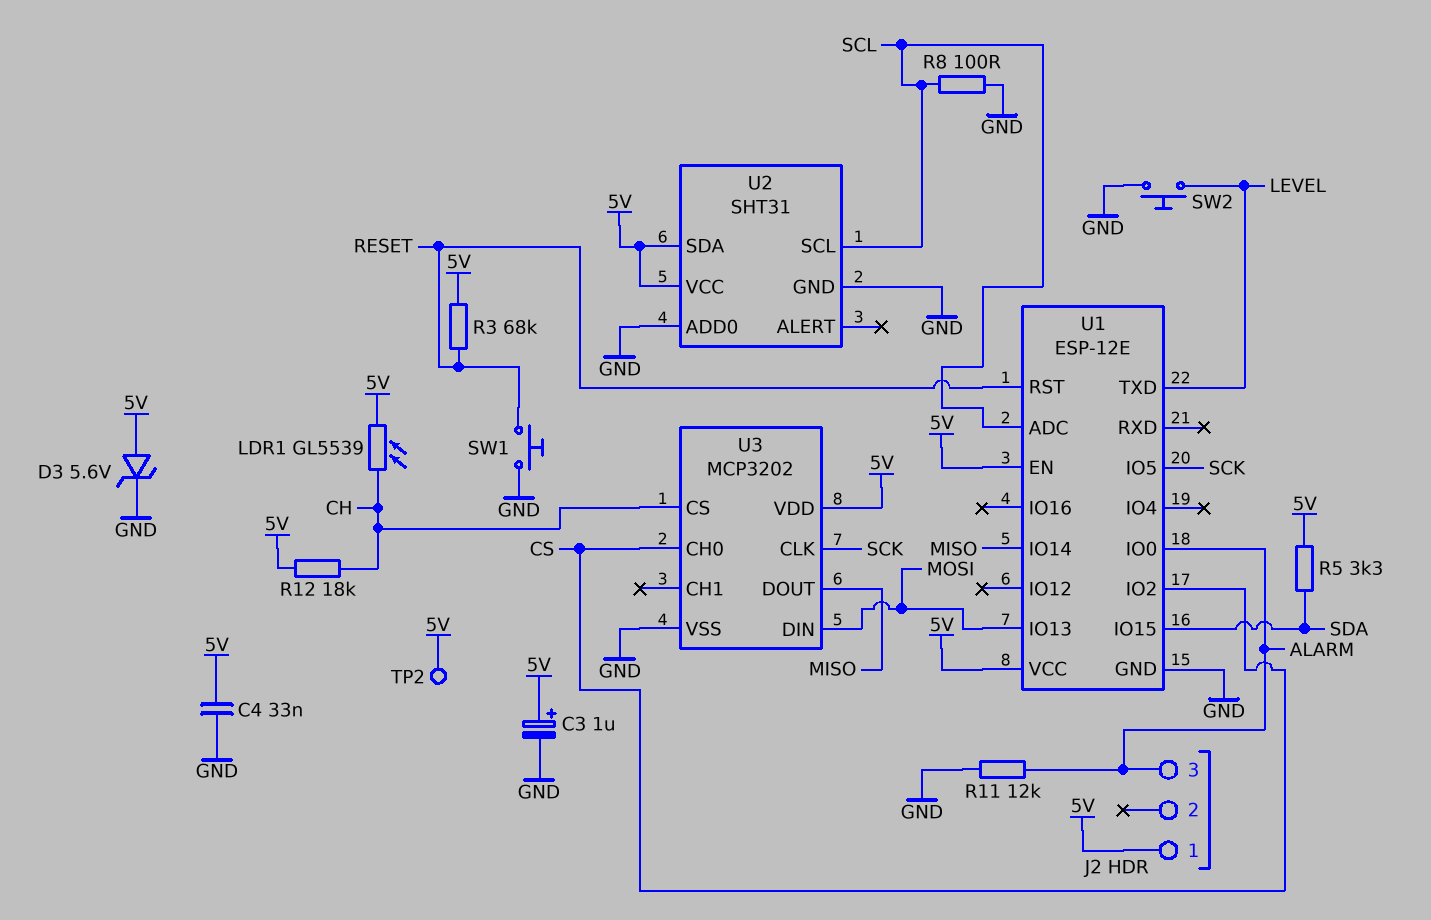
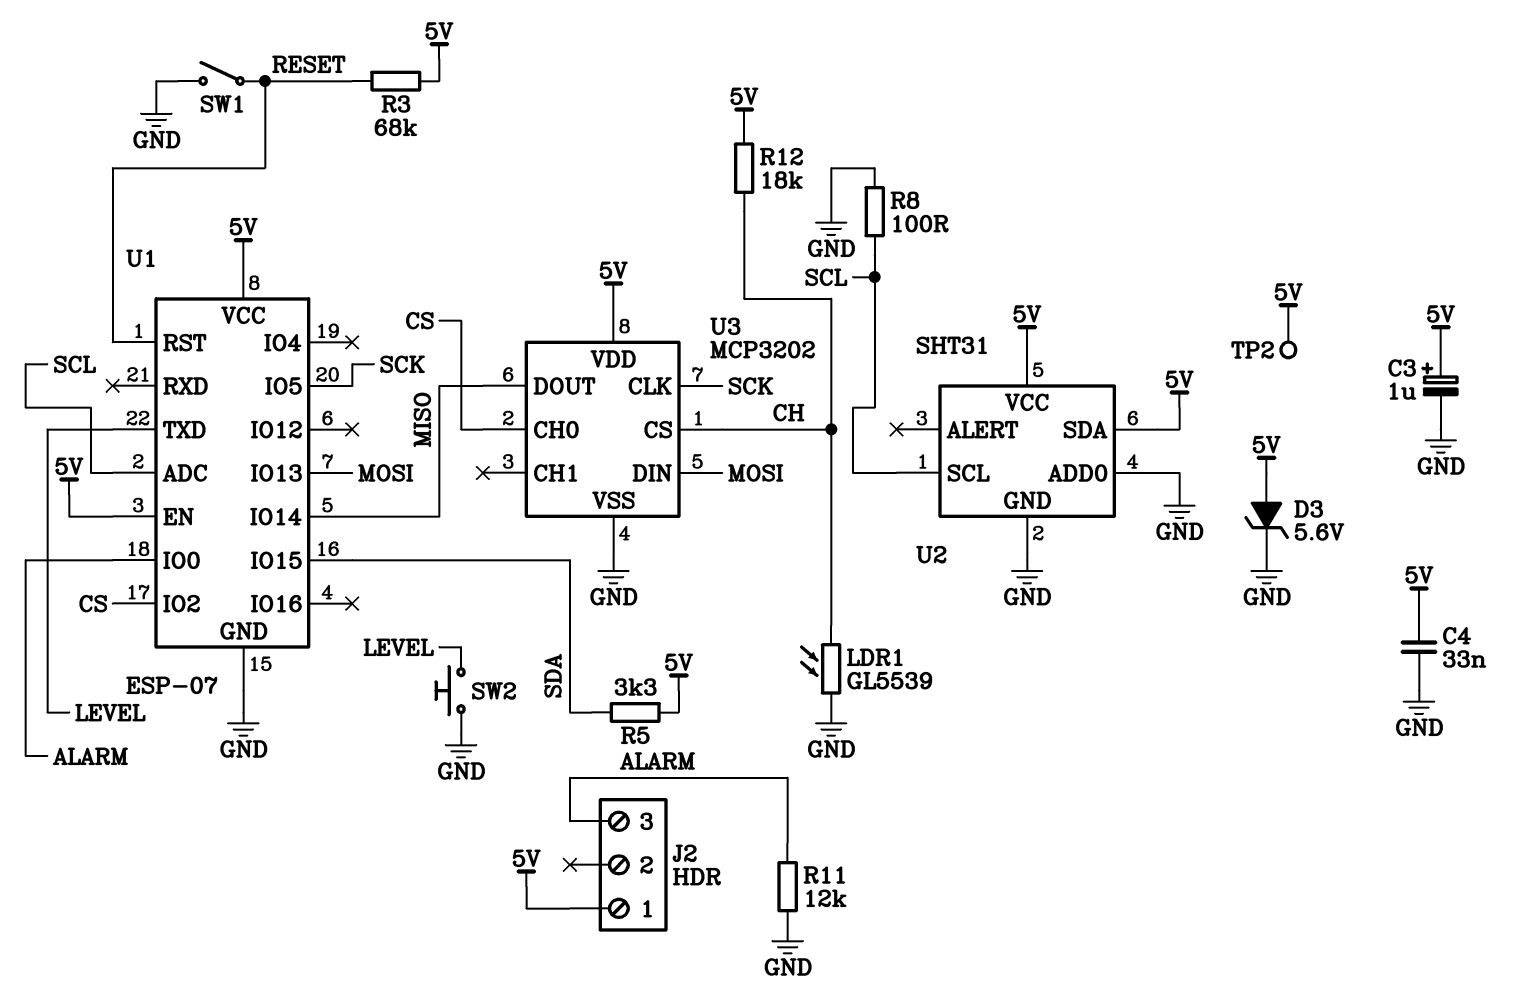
LDR1: GL5539 (5V, CH) -> GL5539 (CH, GND)
SW1: button (GND, RESET) -> switch (GND, RESET)
U1: ESP-12E -> ESP-07

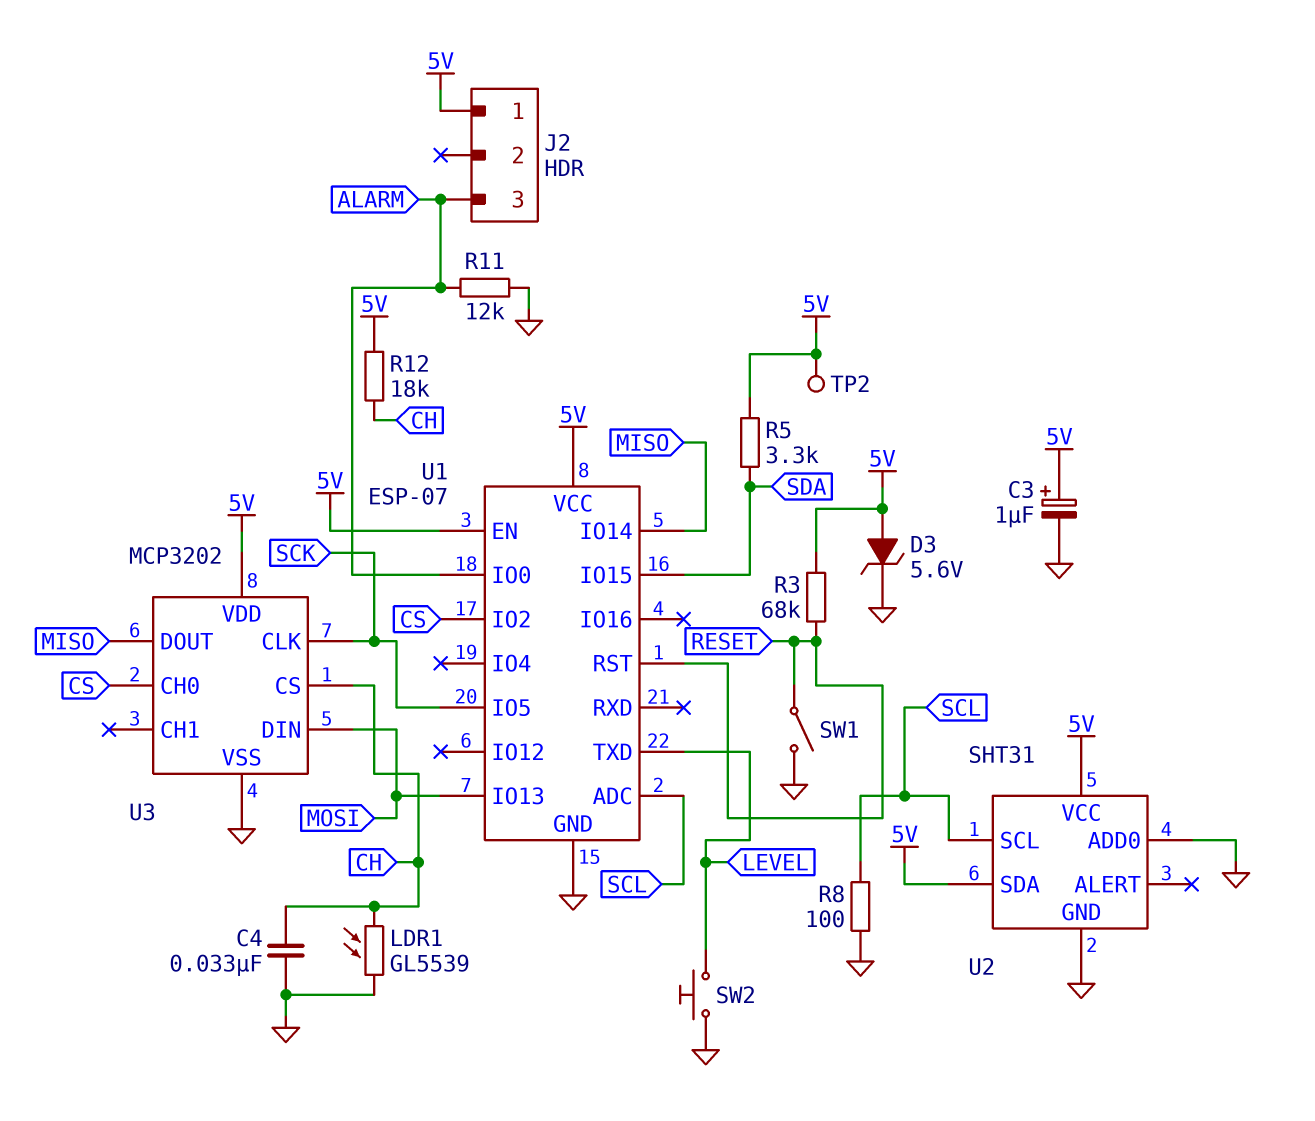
C4: 33nF (5V, GND) -> 33nF (CH, GND)

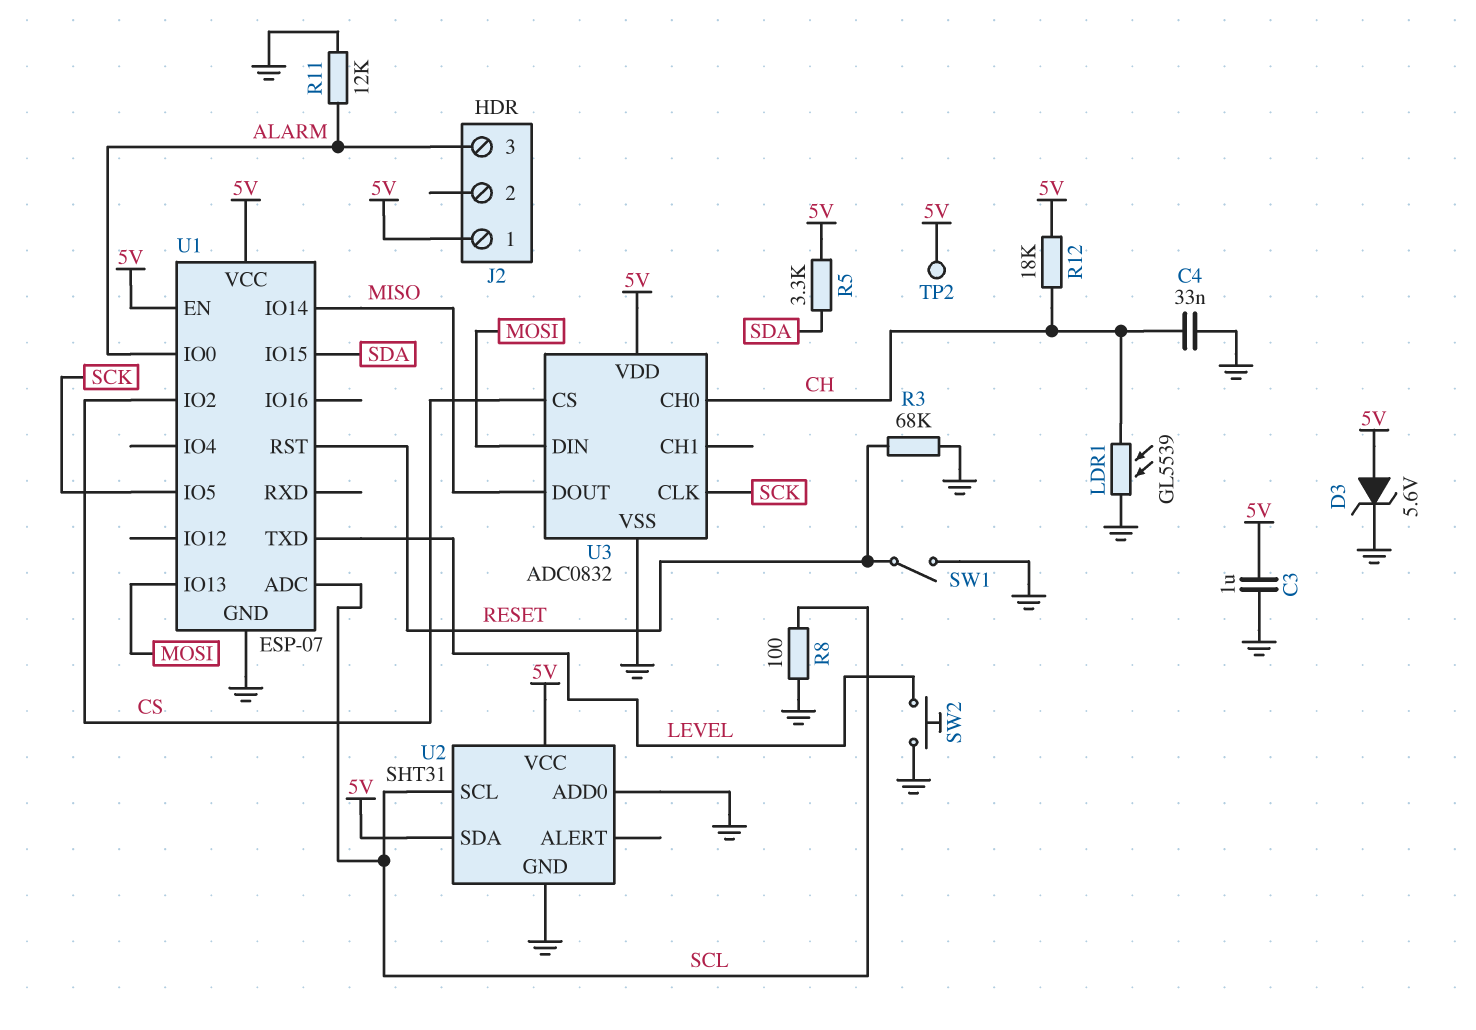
C3: 1uF (plus 5V, minus GND) -> 1uF (5V, GND)
R3: 68k (5V, RESET) -> 68k (GND, RESET)
U3: MCP3202 -> ADC0832
U3 pin CH0: CS -> CH
U3 pin CS: CH -> CS

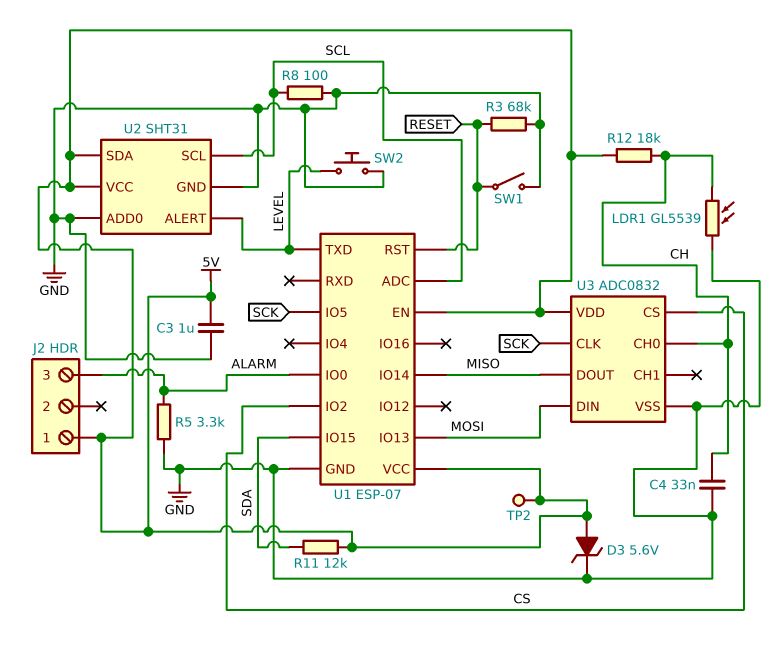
R5: 3.3k (5V, SDA) -> 3.3k (ALARM, GND)
R11: 12k (ALARM, GND) -> 12k (5V, SDA)
U2 pin ALERT: none -> LEVEL

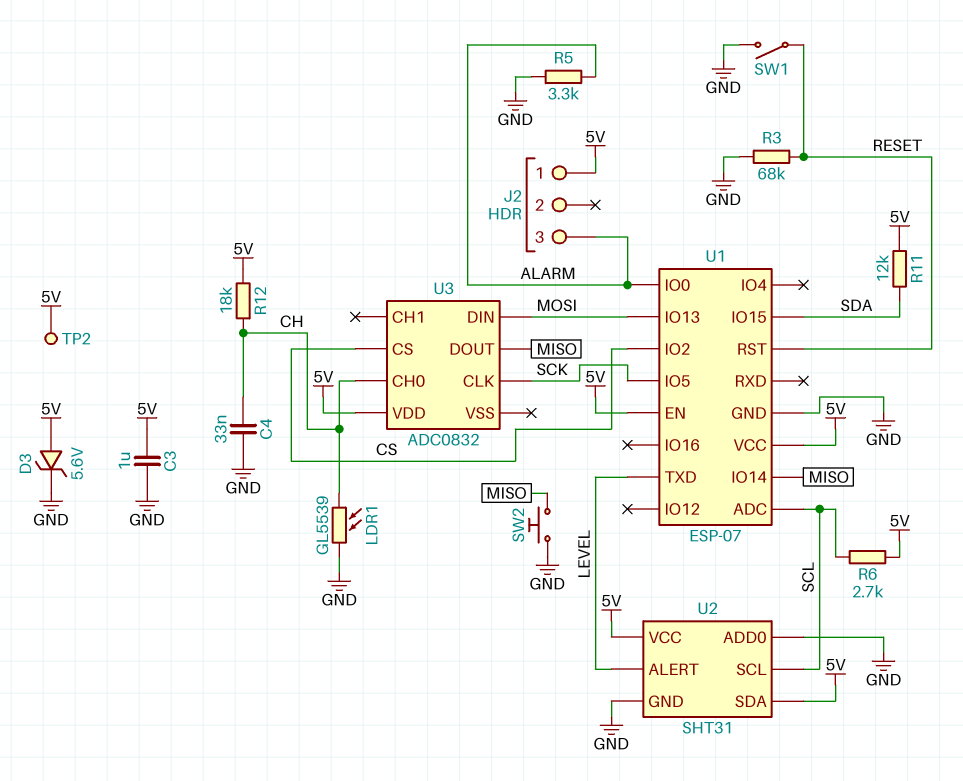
R6: none -> 2.7k (5V, SCL)
R8: 100 (GND, SCL) -> none
SW2: button (GND, LEVEL) -> button (GND, MISO)
U3 pin VSS: GND -> none

